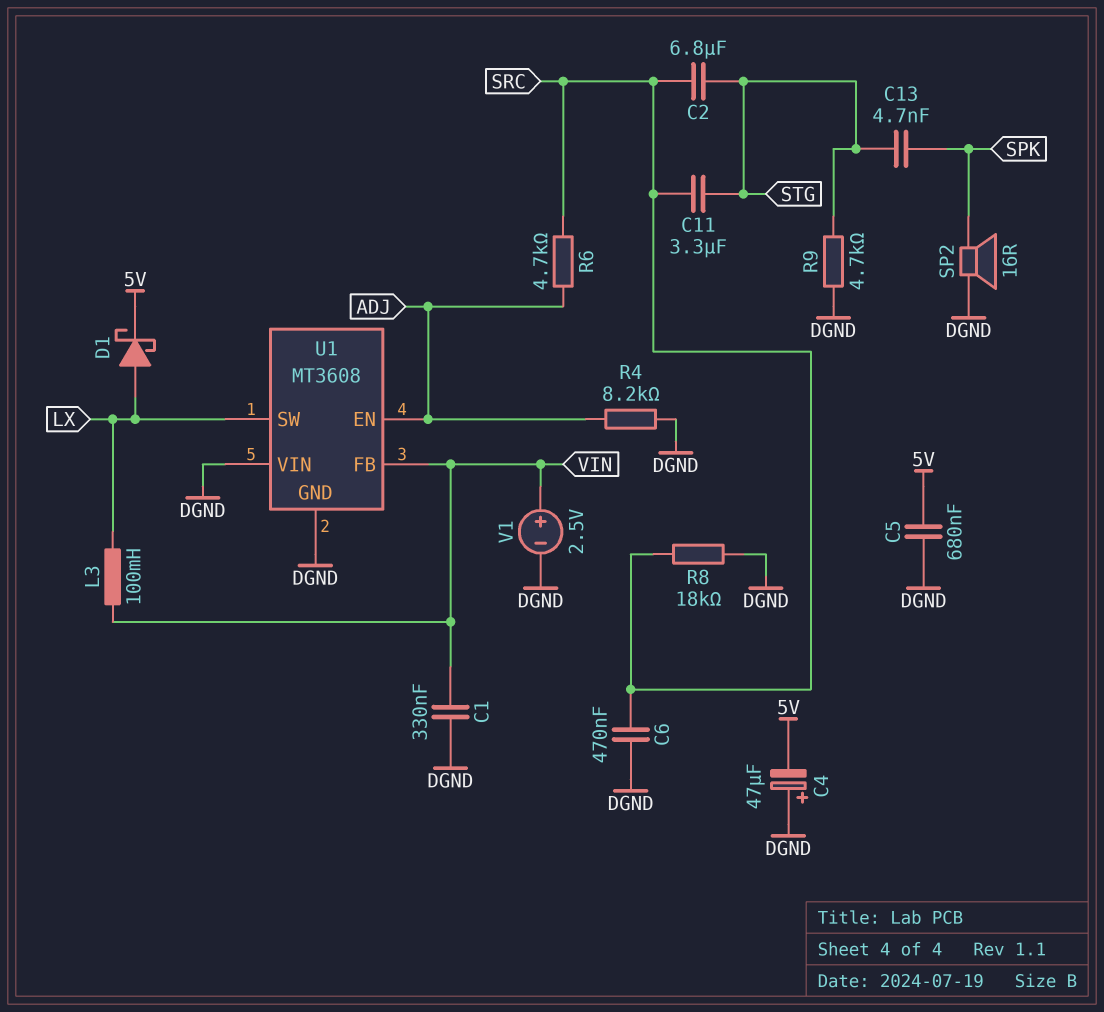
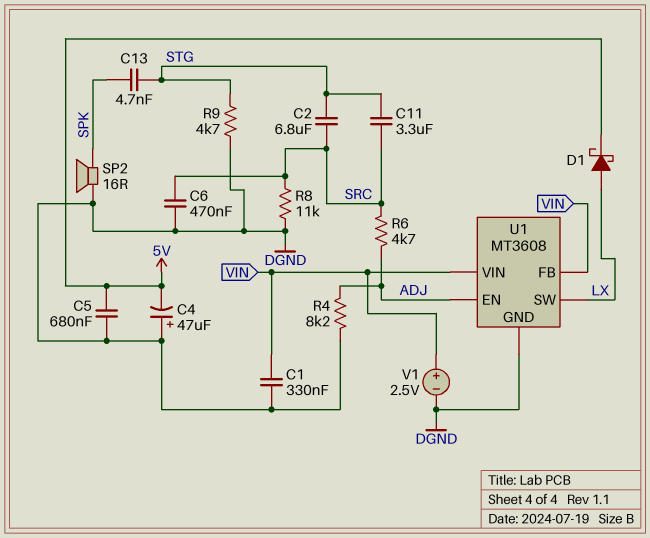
L3: 100mH (LX, VIN) -> none
R8: 18k (DGND, SRC) -> 11k (DGND, SRC)
U1 pin VIN: DGND -> VIN

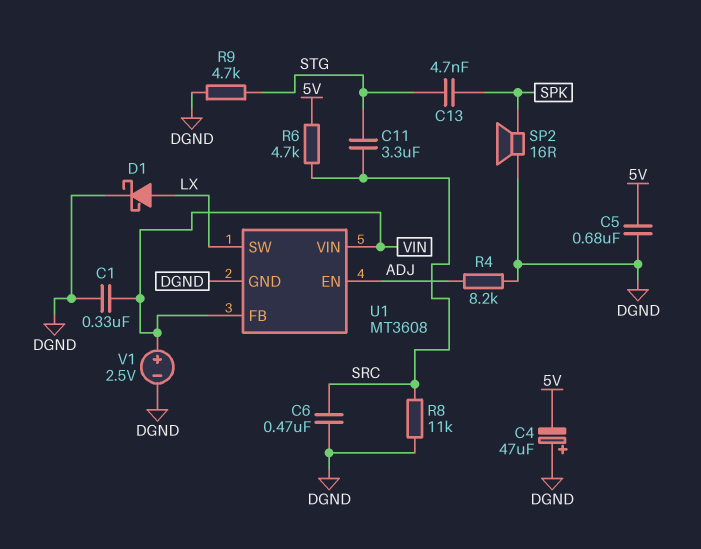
C2: 6.8uF (SRC, STG) -> none
D1: schottky (A LX, K 5V) -> schottky (A LX, K DGND)
R6: 4.7k (ADJ, SRC) -> 4.7k (5V, SRC)

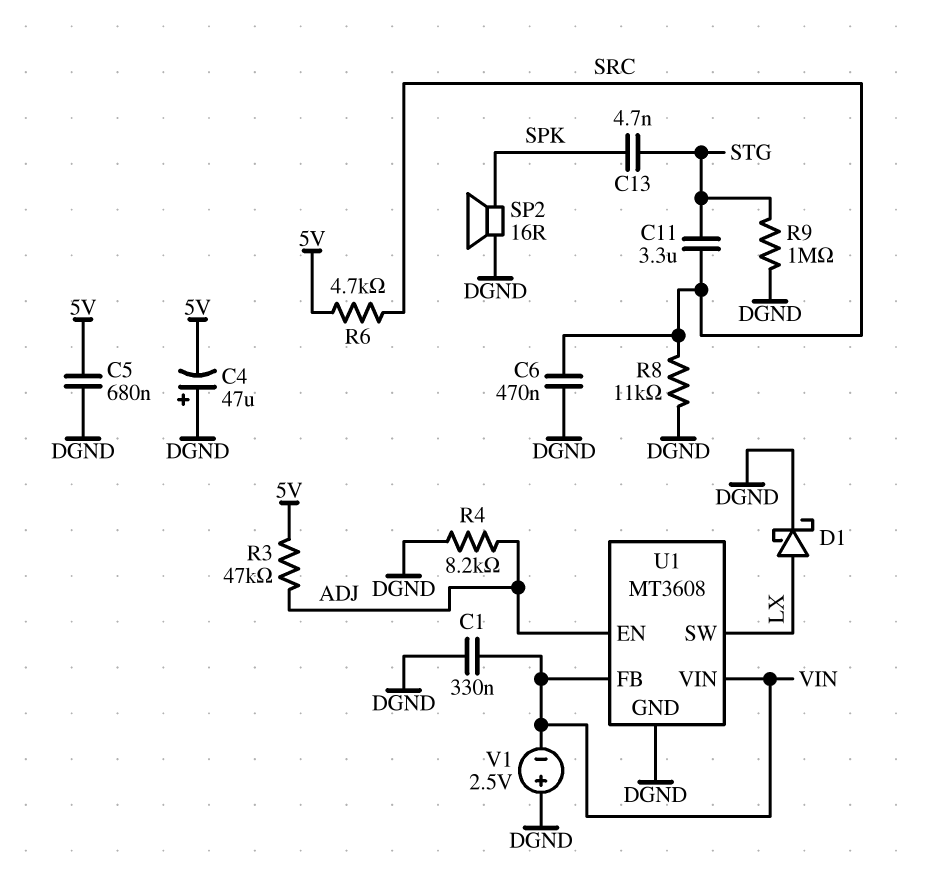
R3: none -> 47k (5V, ADJ)
R9: 4.7k (DGND, STG) -> 1M (DGND, STG)
V1: 2.5V (plus VIN, minus DGND) -> 2.5V (plus DGND, minus VIN)

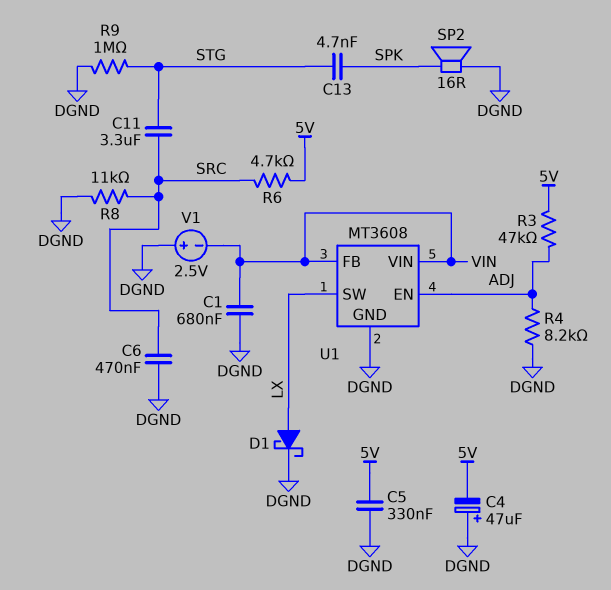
C1: 330nF (DGND, VIN) -> 680nF (DGND, VIN)
C5: 680nF (5V, DGND) -> 330nF (5V, DGND)

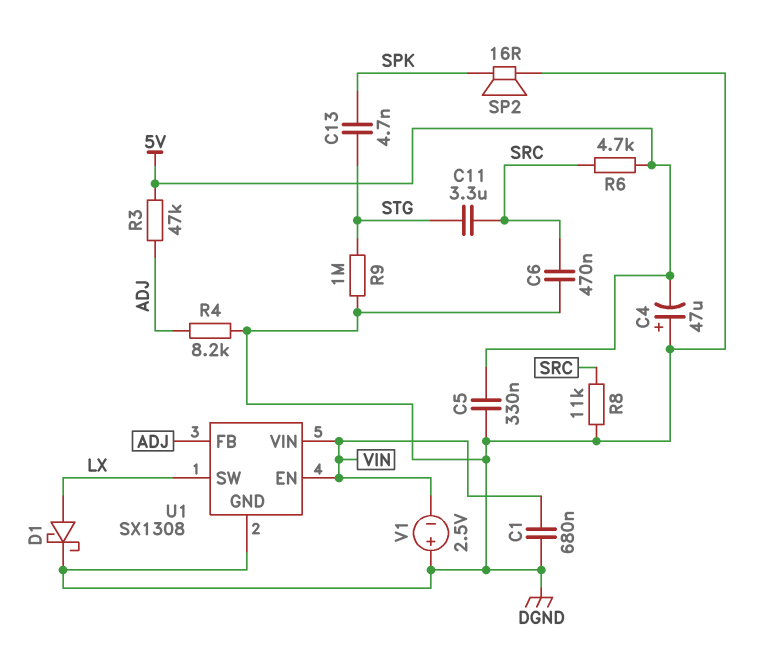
U1: MT3608 -> SX1308
U1 pin EN: ADJ -> VIN
U1 pin FB: VIN -> ADJ

